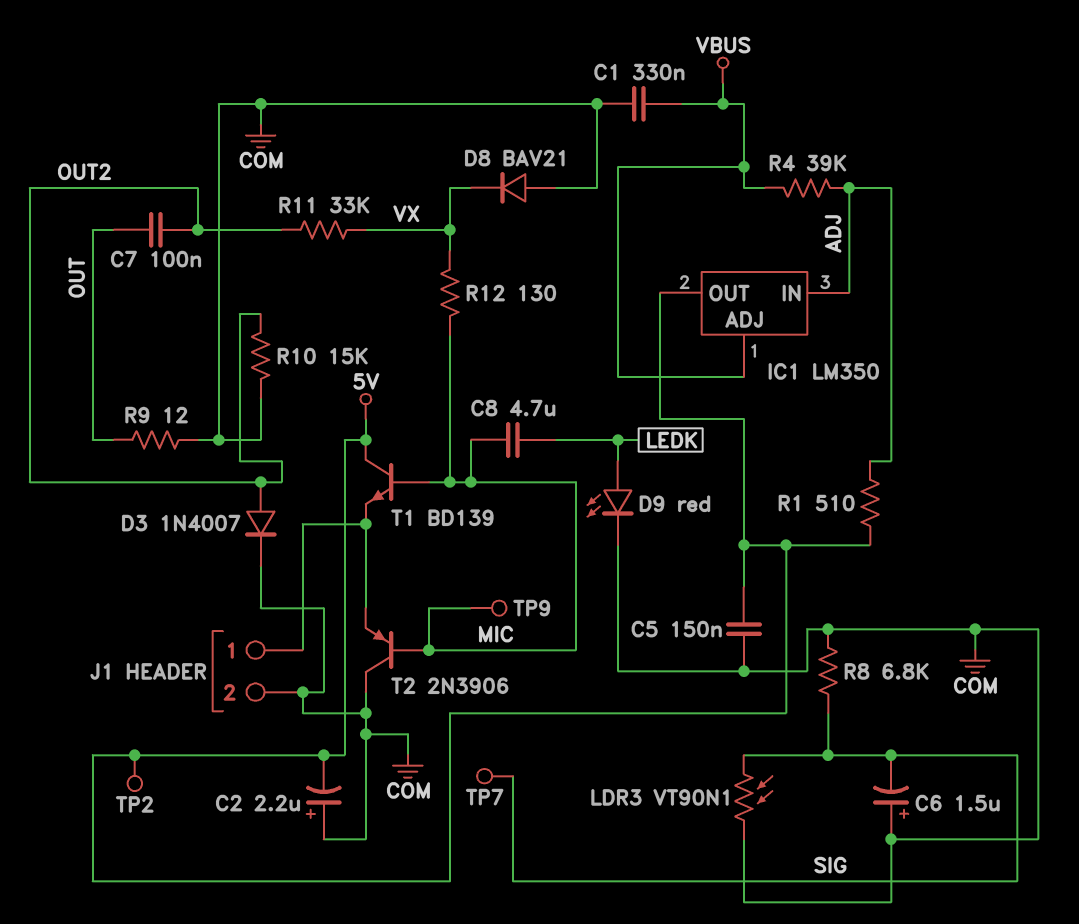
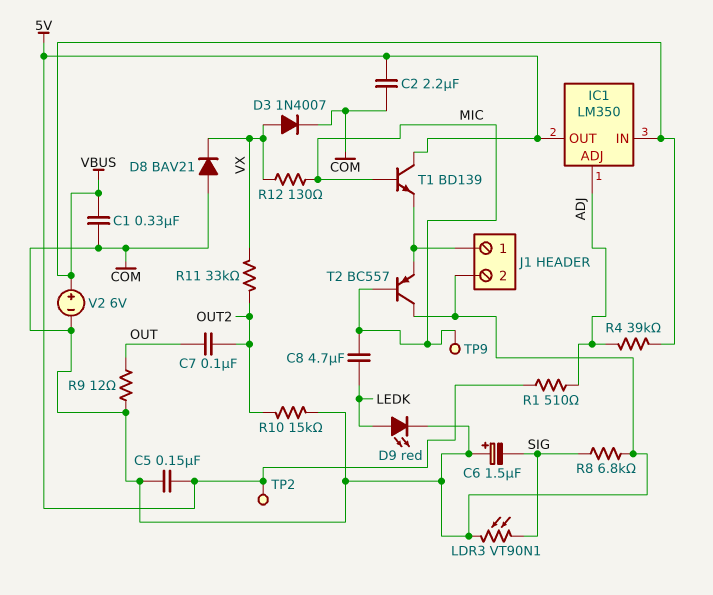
C2: 2.2uF (plus COM, minus 5V) -> 2.2uF (5V, COM)
D3: diode 1N4007 (A OUT2, K COM) -> diode 1N4007 (A VX, K COM)
IC1 pin ADJ: VBUS -> ADJ
IC1 pin IN: ADJ -> VBUS
T2: PNP 2N3906 (B MIC, C COM, E J1/1) -> PNP BC557 (B MIC, C COM, E J1/1)
TP7: test point (SIG) -> none
V2: none -> 6V (plus VBUS, minus COM)

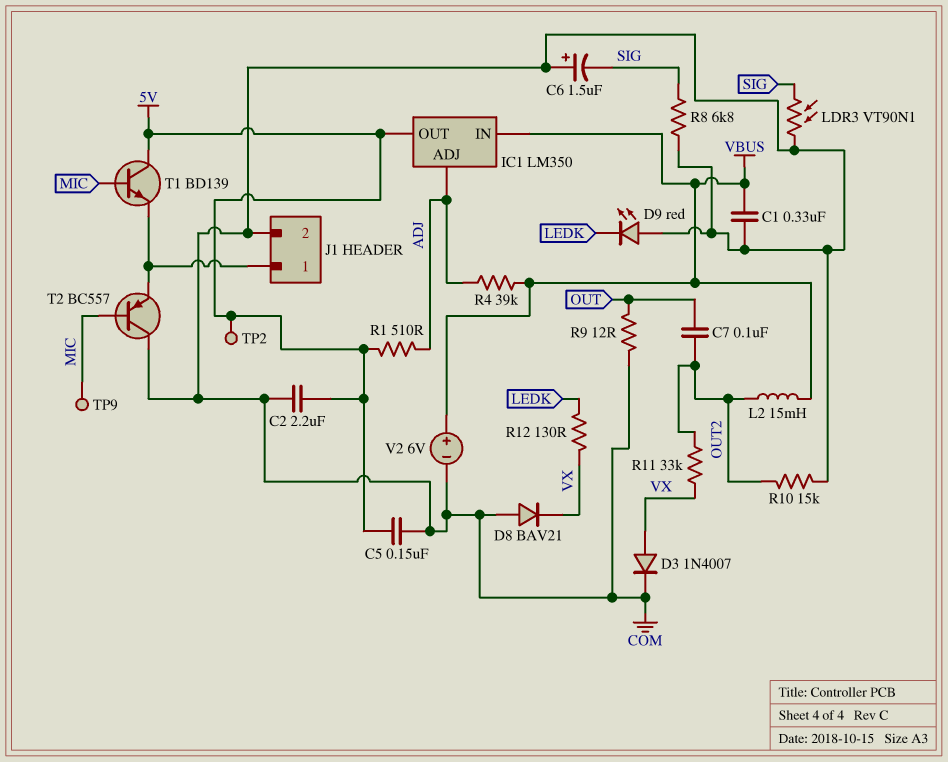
C8: 4.7uF (LEDK, MIC) -> none
D9: LED red (A LEDK, K COM) -> LED red (A COM, K LEDK)
L2: none -> 15mH (OUT2, VBUS)
R12: 130 (MIC, VX) -> 130 (LEDK, VX)

